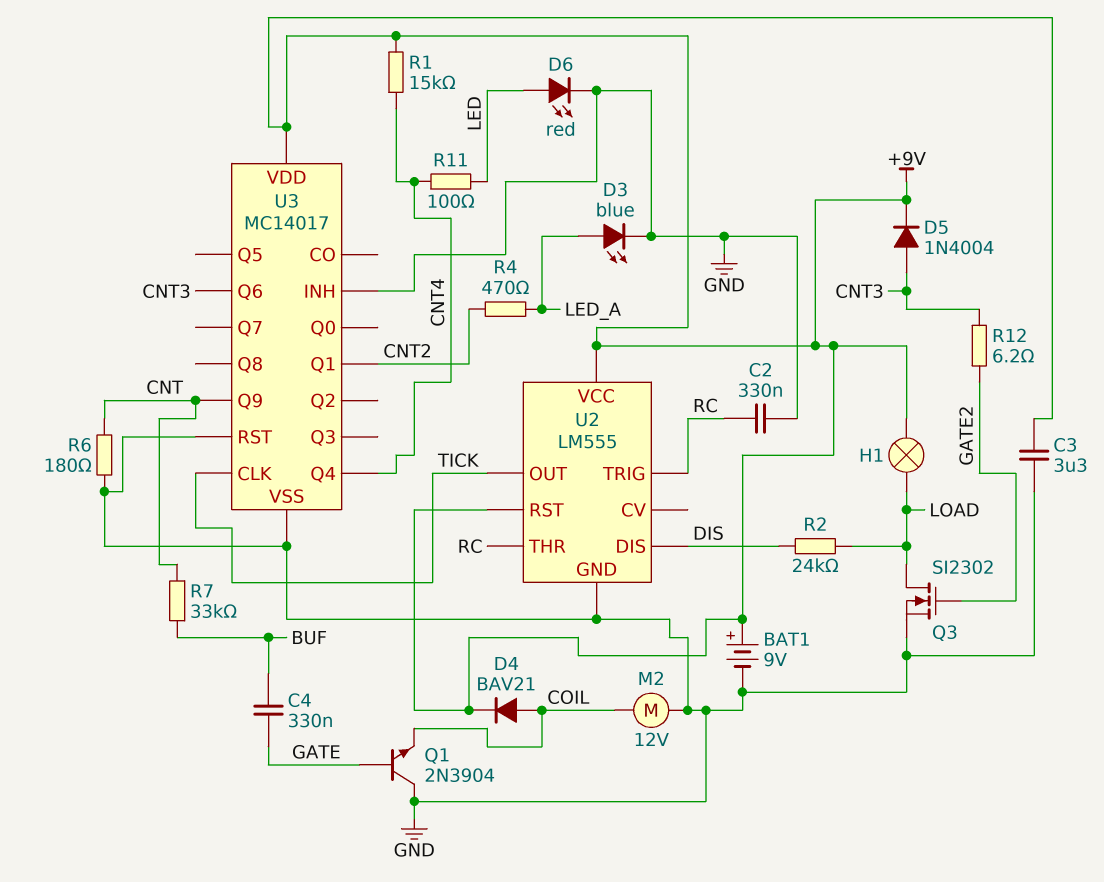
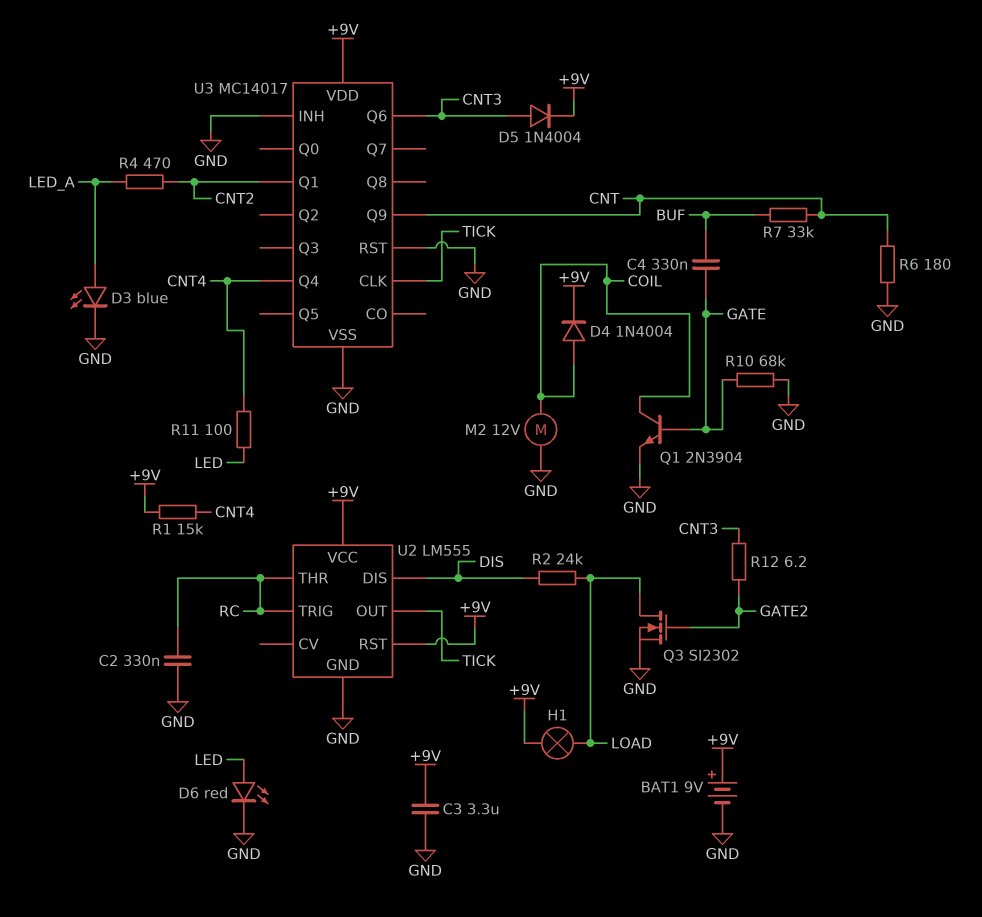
D4: diode BAV21 (A COIL, K +9V) -> diode 1N4004 (A COIL, K +9V)
Q1: NPN 2N3904 (B GATE, C GND, E COIL) -> NPN 2N3904 (B GATE, C COIL, E GND)
R10: none -> 68k (GATE, GND)

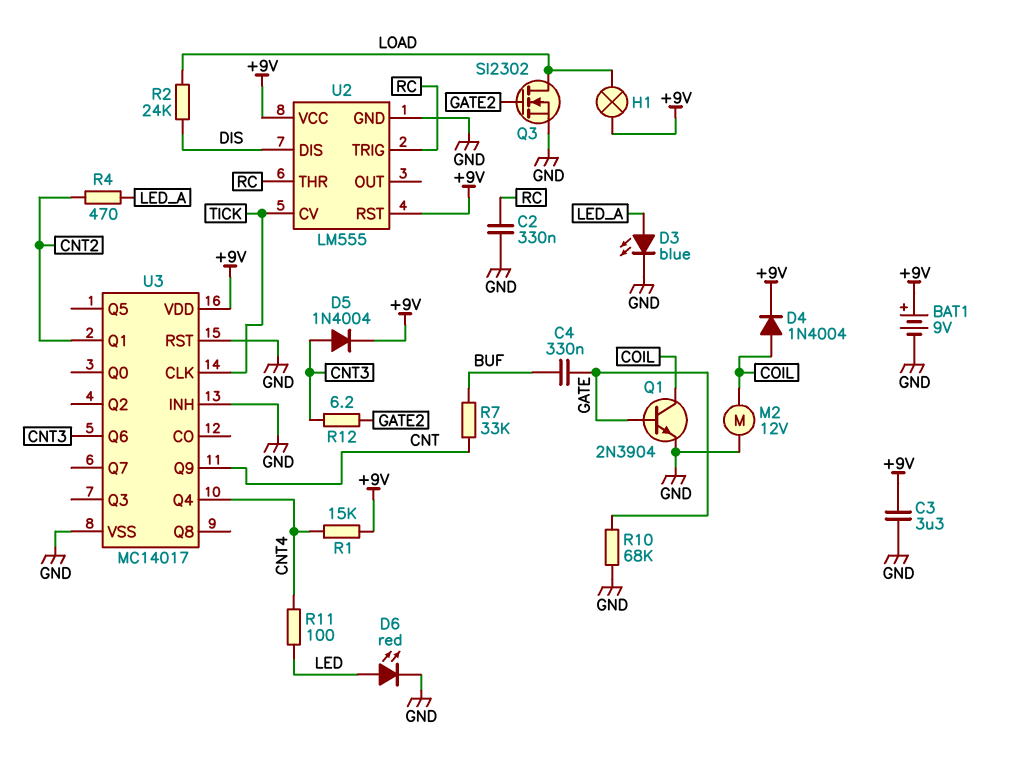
R6: 180 (CNT, GND) -> none
U2 pin CV: none -> TICK
U2 pin OUT: TICK -> none

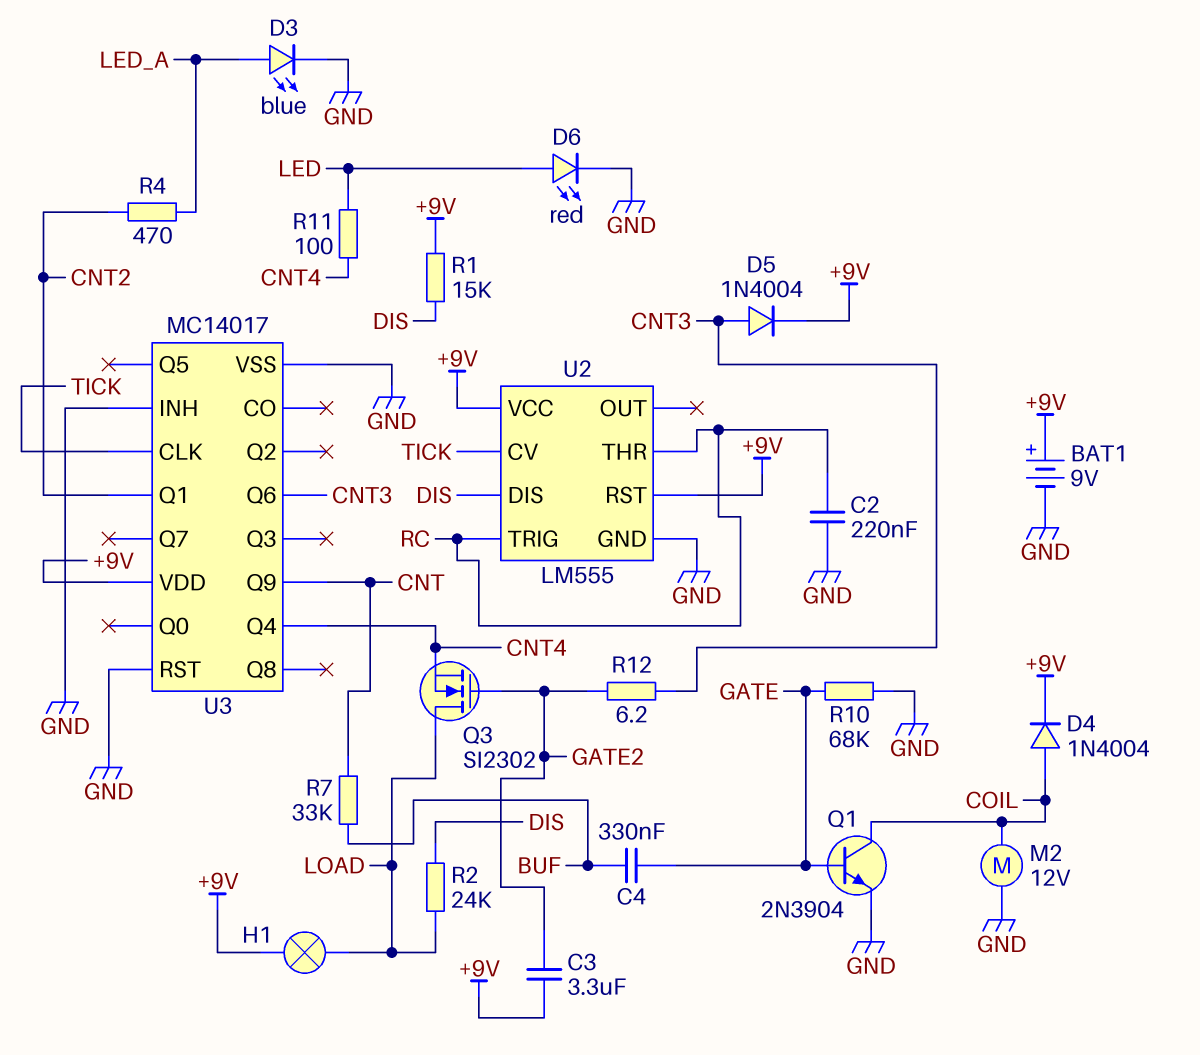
C2: 330nF (GND, RC) -> 220nF (GND, RC)
C3: 3.3uF (+9V, GND) -> 3.3uF (+9V, GATE2)
Q3: NMOS SI2302 (G GATE2, D LOAD, S GND) -> NMOS SI2302 (G GATE2, D LOAD, S CNT4)
R1: 15k (+9V, CNT4) -> 15k (+9V, DIS)

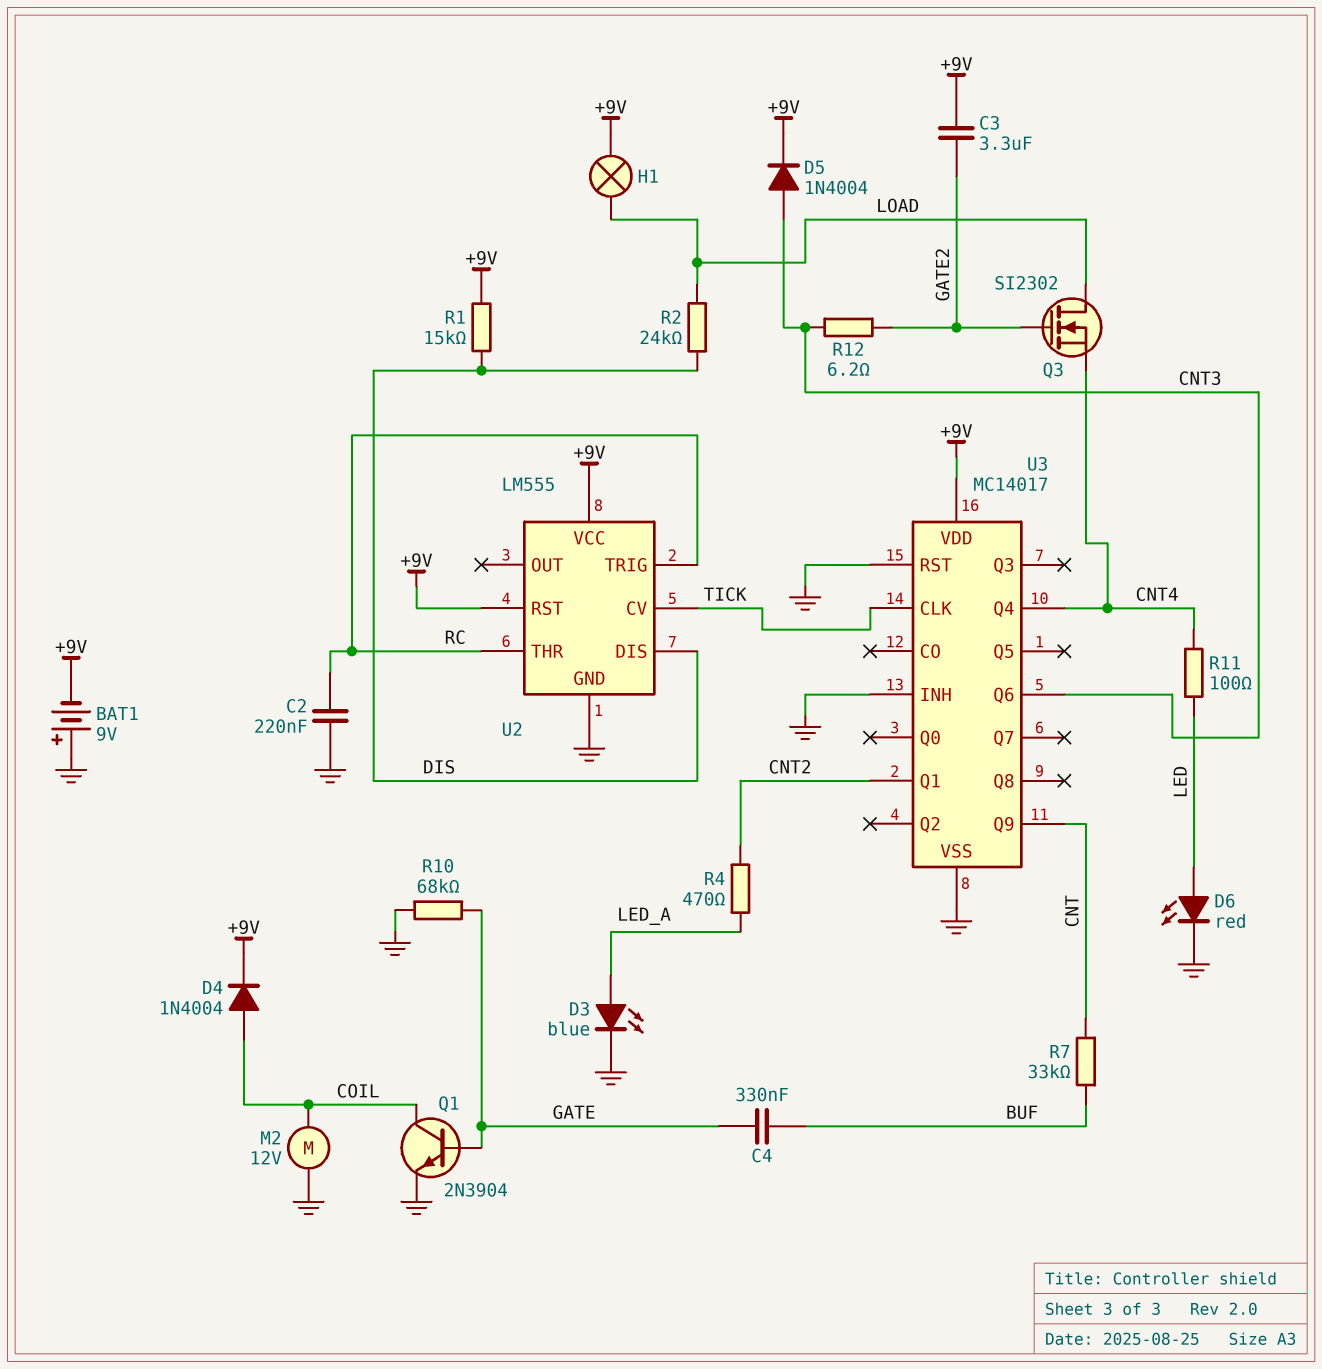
BAT1: 9V (plus +9V, minus GND) -> 9V (plus GND, minus +9V)

